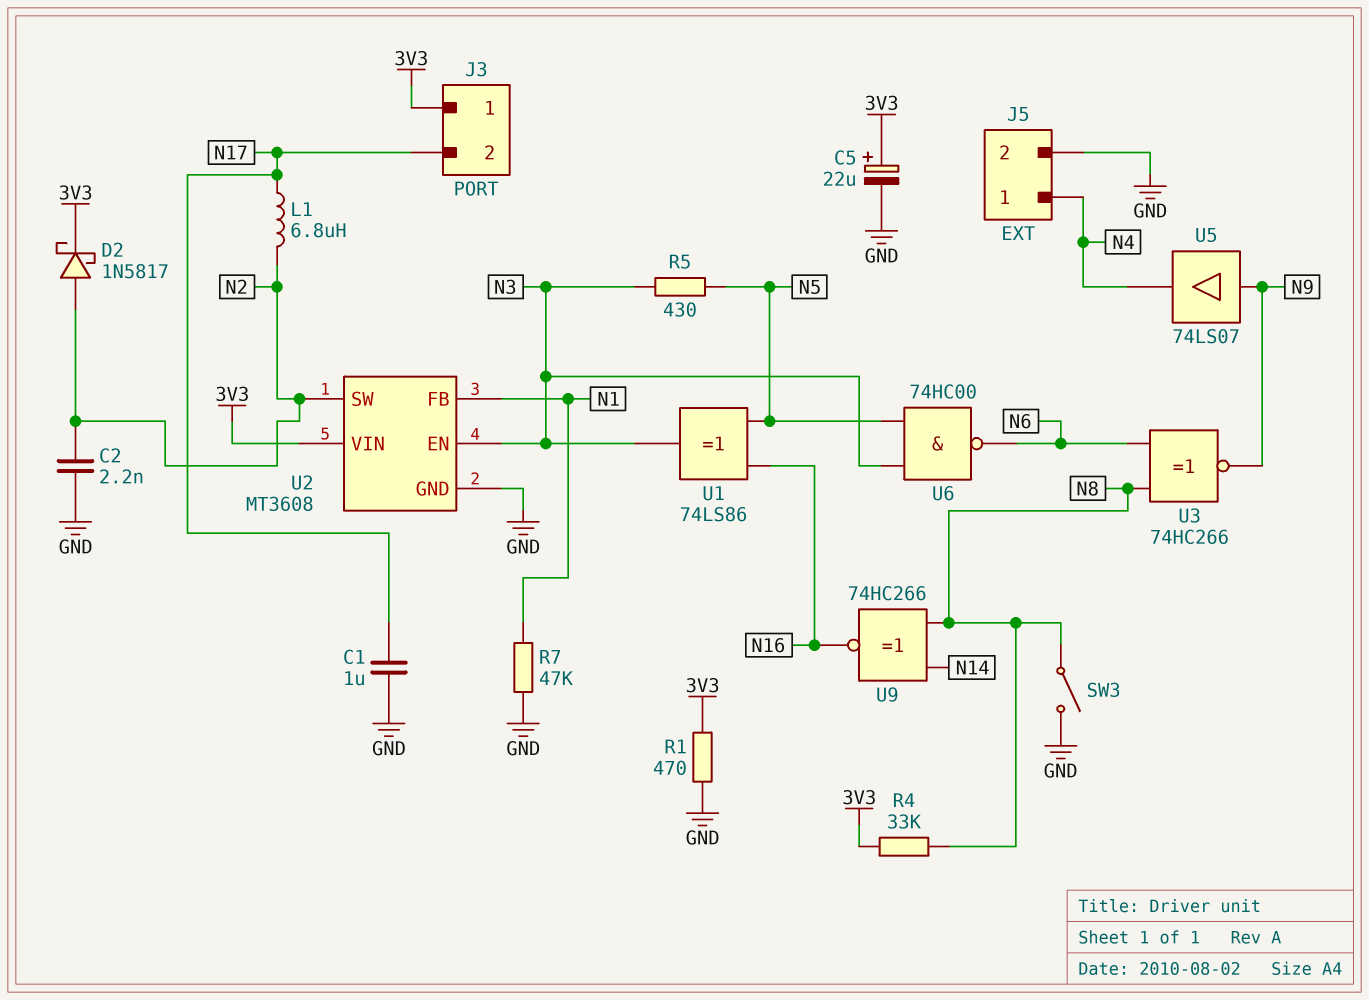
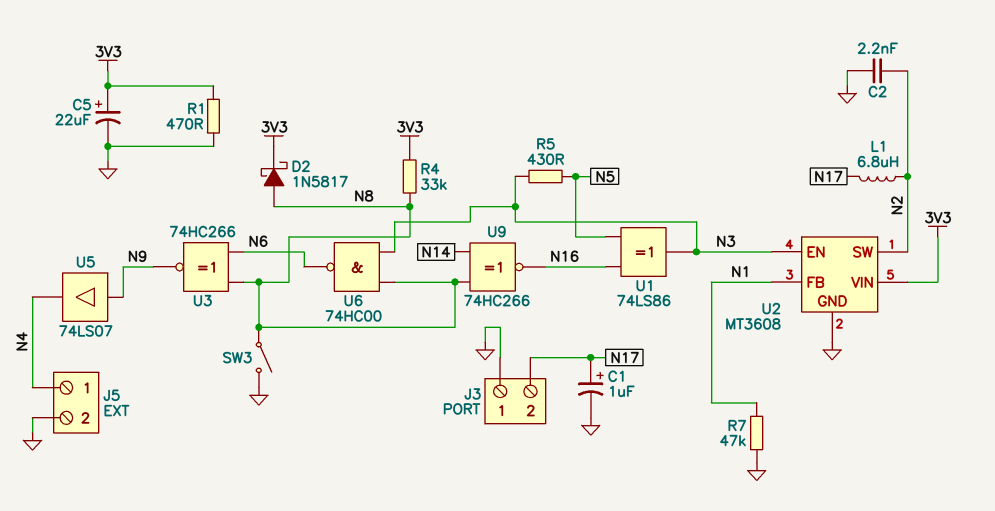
C1: 1uF (GND, N17) -> 1uF (plus N17, minus GND)
D2: schottky 1N5817 (A N2, K 3V3) -> schottky 1N5817 (A N8, K 3V3)
J3 pin 1: 3V3 -> GND
U6: NAND 74HC00 (in N3, in N5, out N6) -> NAND 74HC00 (in N3, in N8, out N6)

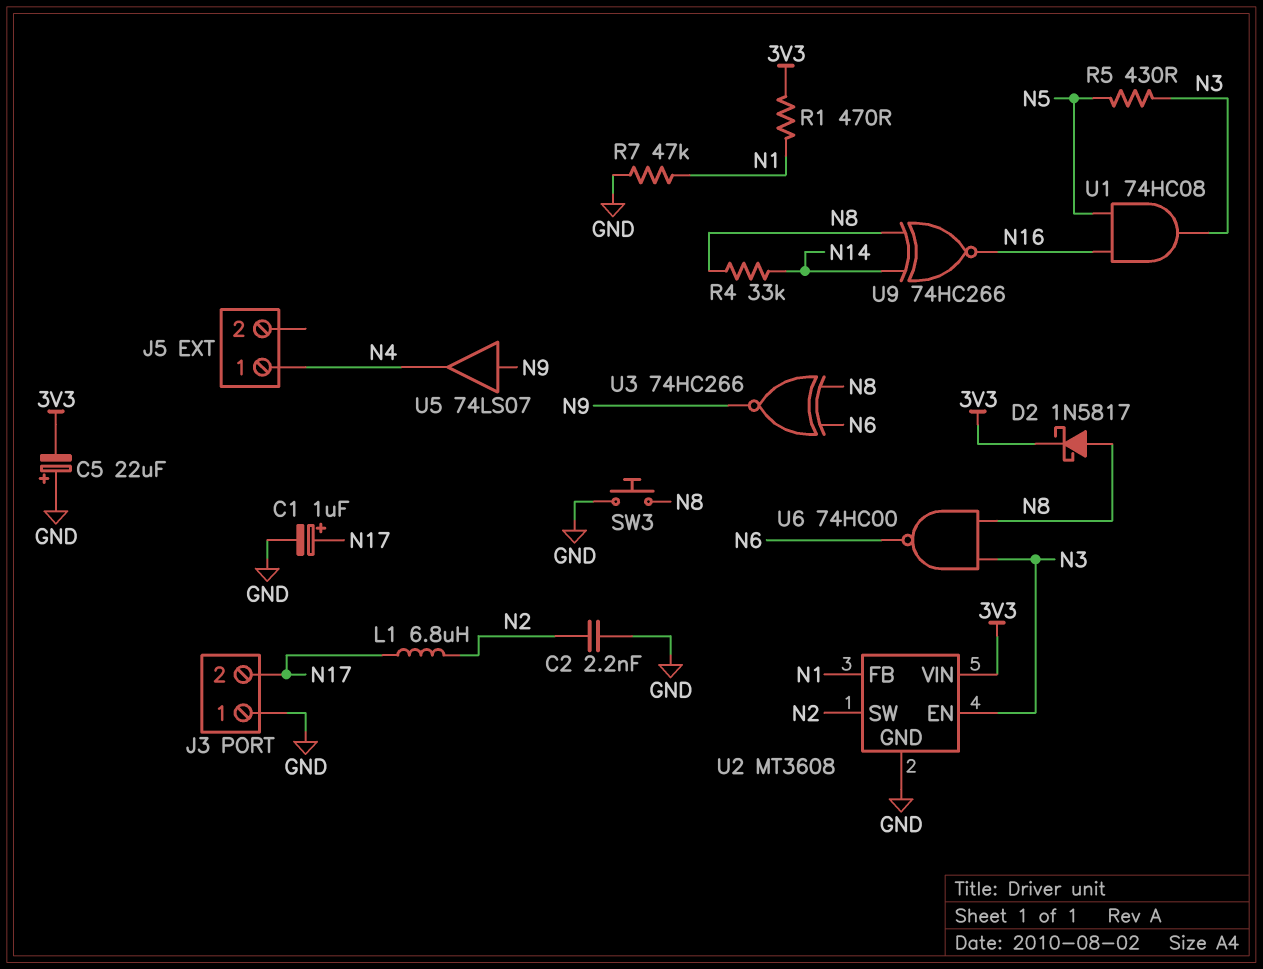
C5: 22uF (plus 3V3, minus GND) -> 22uF (plus GND, minus 3V3)
J5 pin 2: GND -> none
R1: 470 (3V3, GND) -> 470 (3V3, N1)
R4: 33k (3V3, N8) -> 33k (N8, N14)
SW3: switch (GND, N8) -> button (GND, N8)
U1: XOR 74LS86 (in N5, in N16, out N3) -> AND 74HC08 (in N5, in N16, out N3)

